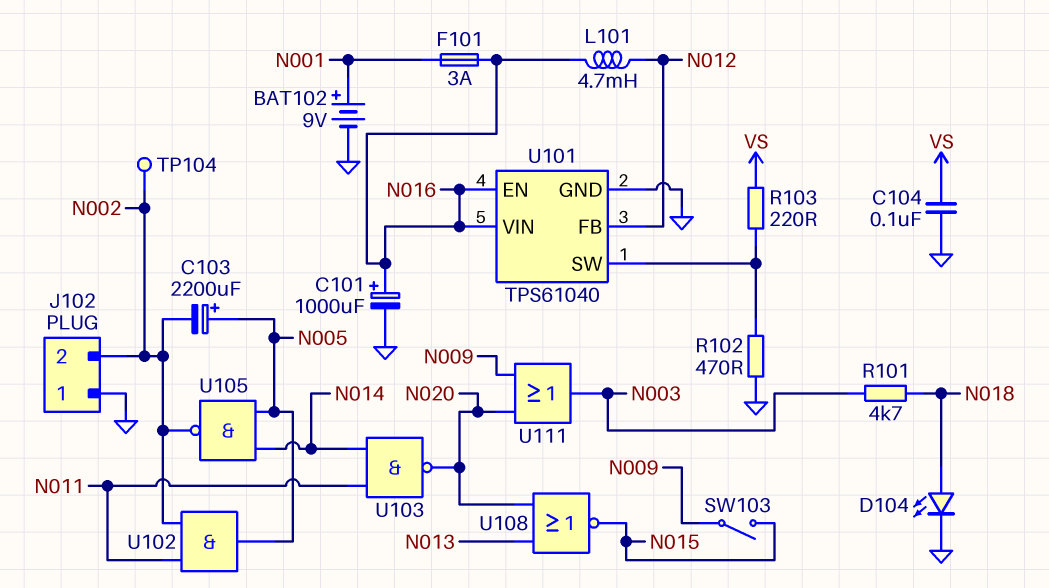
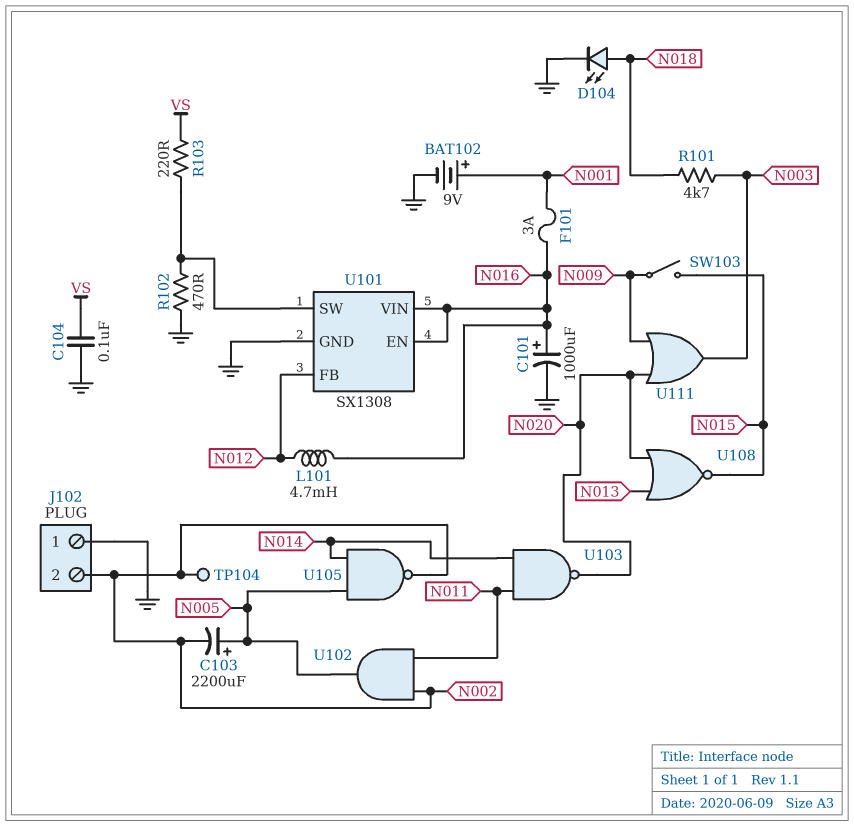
U101: TPS61040 -> SX1308

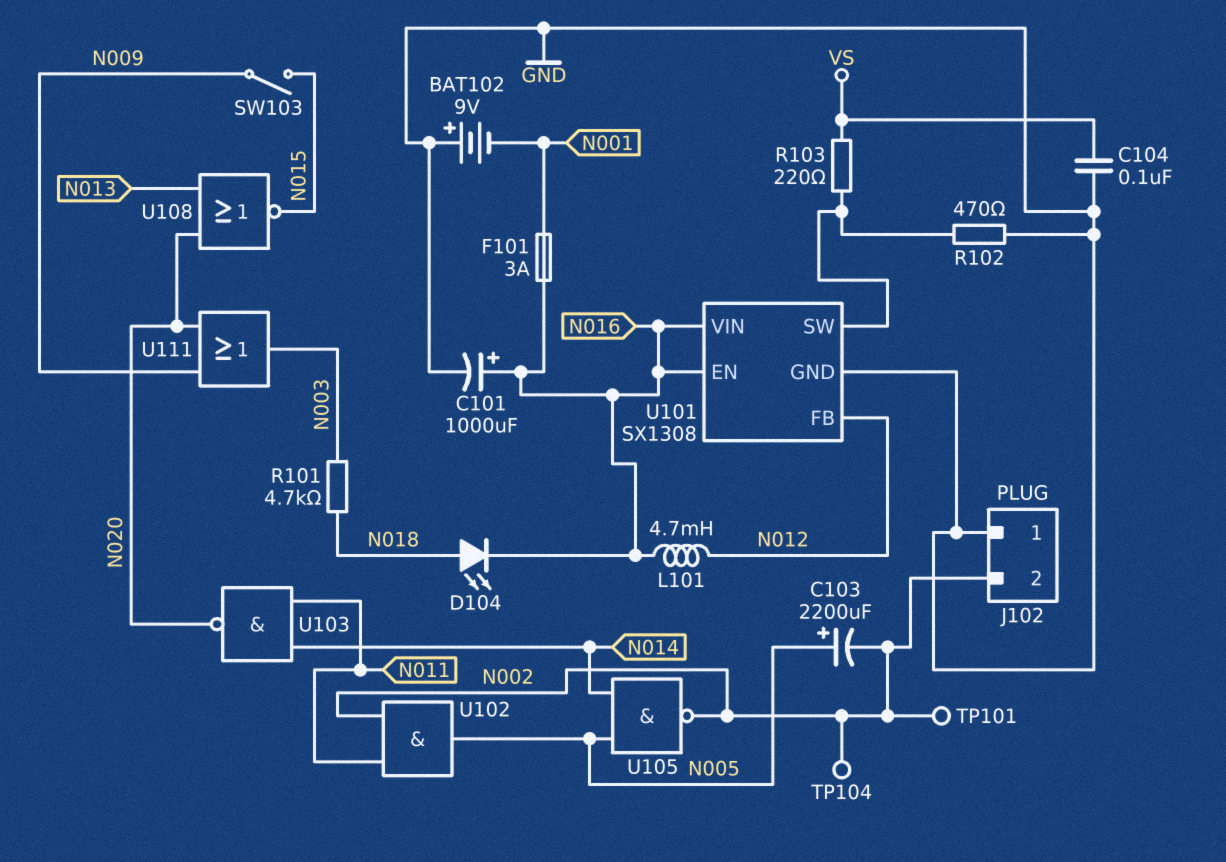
BAT102: 9V (plus N001, minus GND) -> 9V (plus GND, minus N001)
D104: LED (A N018, K GND) -> LED (A N018, K N016)
TP101: none -> test point (N002)

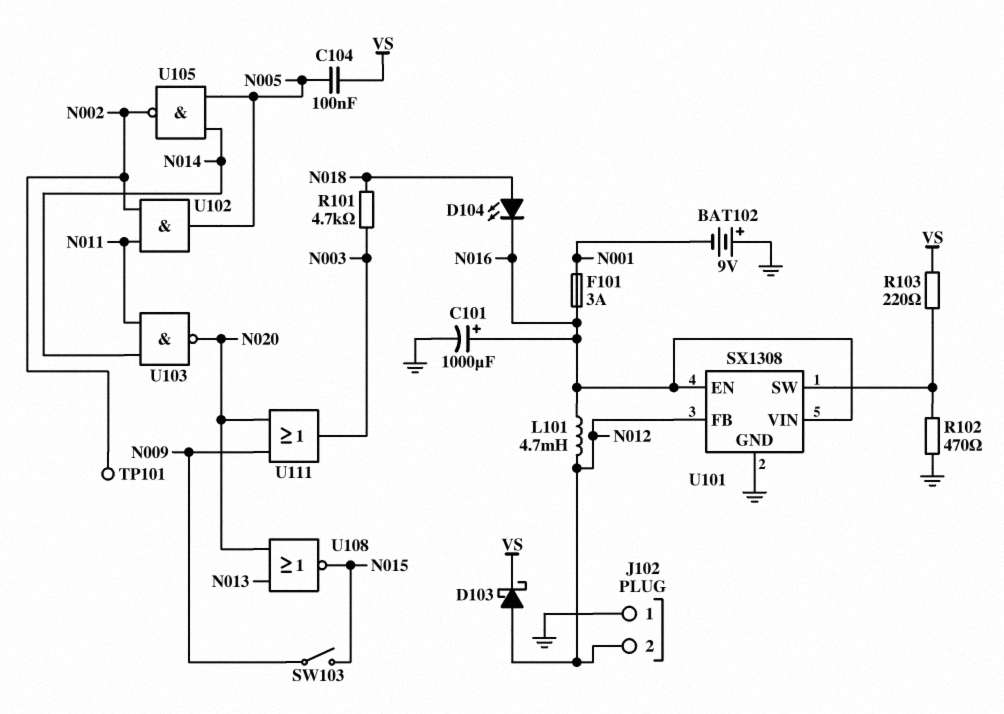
C103: 2200uF (plus N005, minus N002) -> none
C104: 100nF (GND, VS) -> 100nF (N005, VS)
D103: none -> schottky (A N012, K VS)
J102 pin 2: N002 -> N012
TP104: test point (N002) -> none

